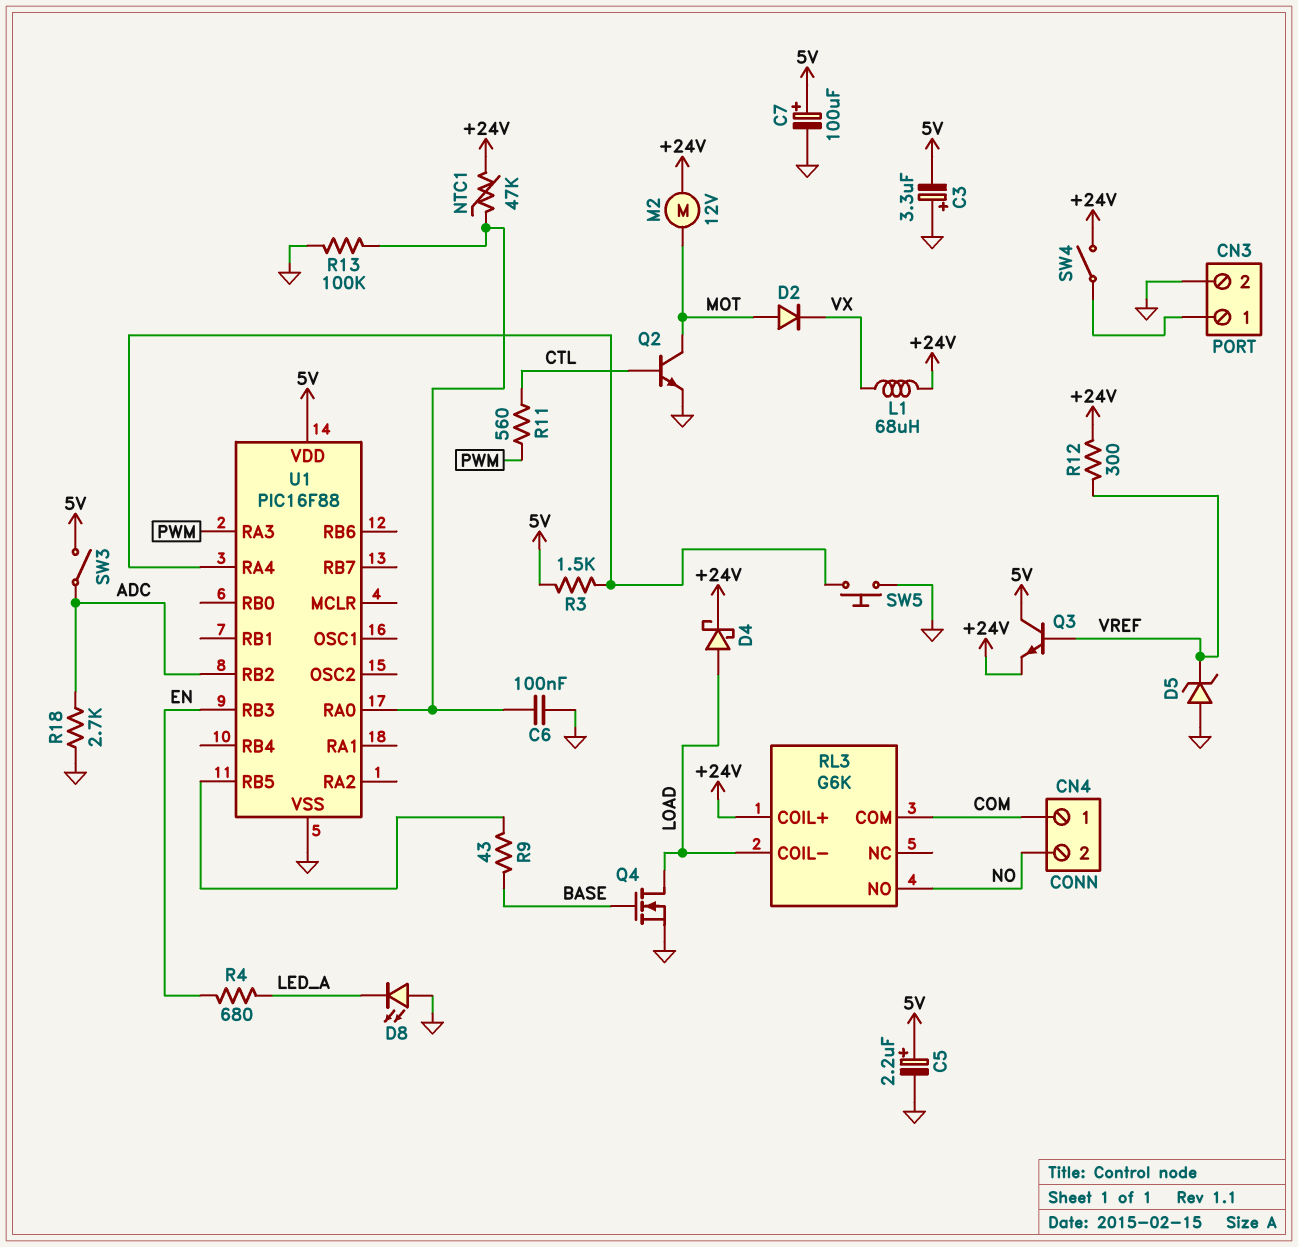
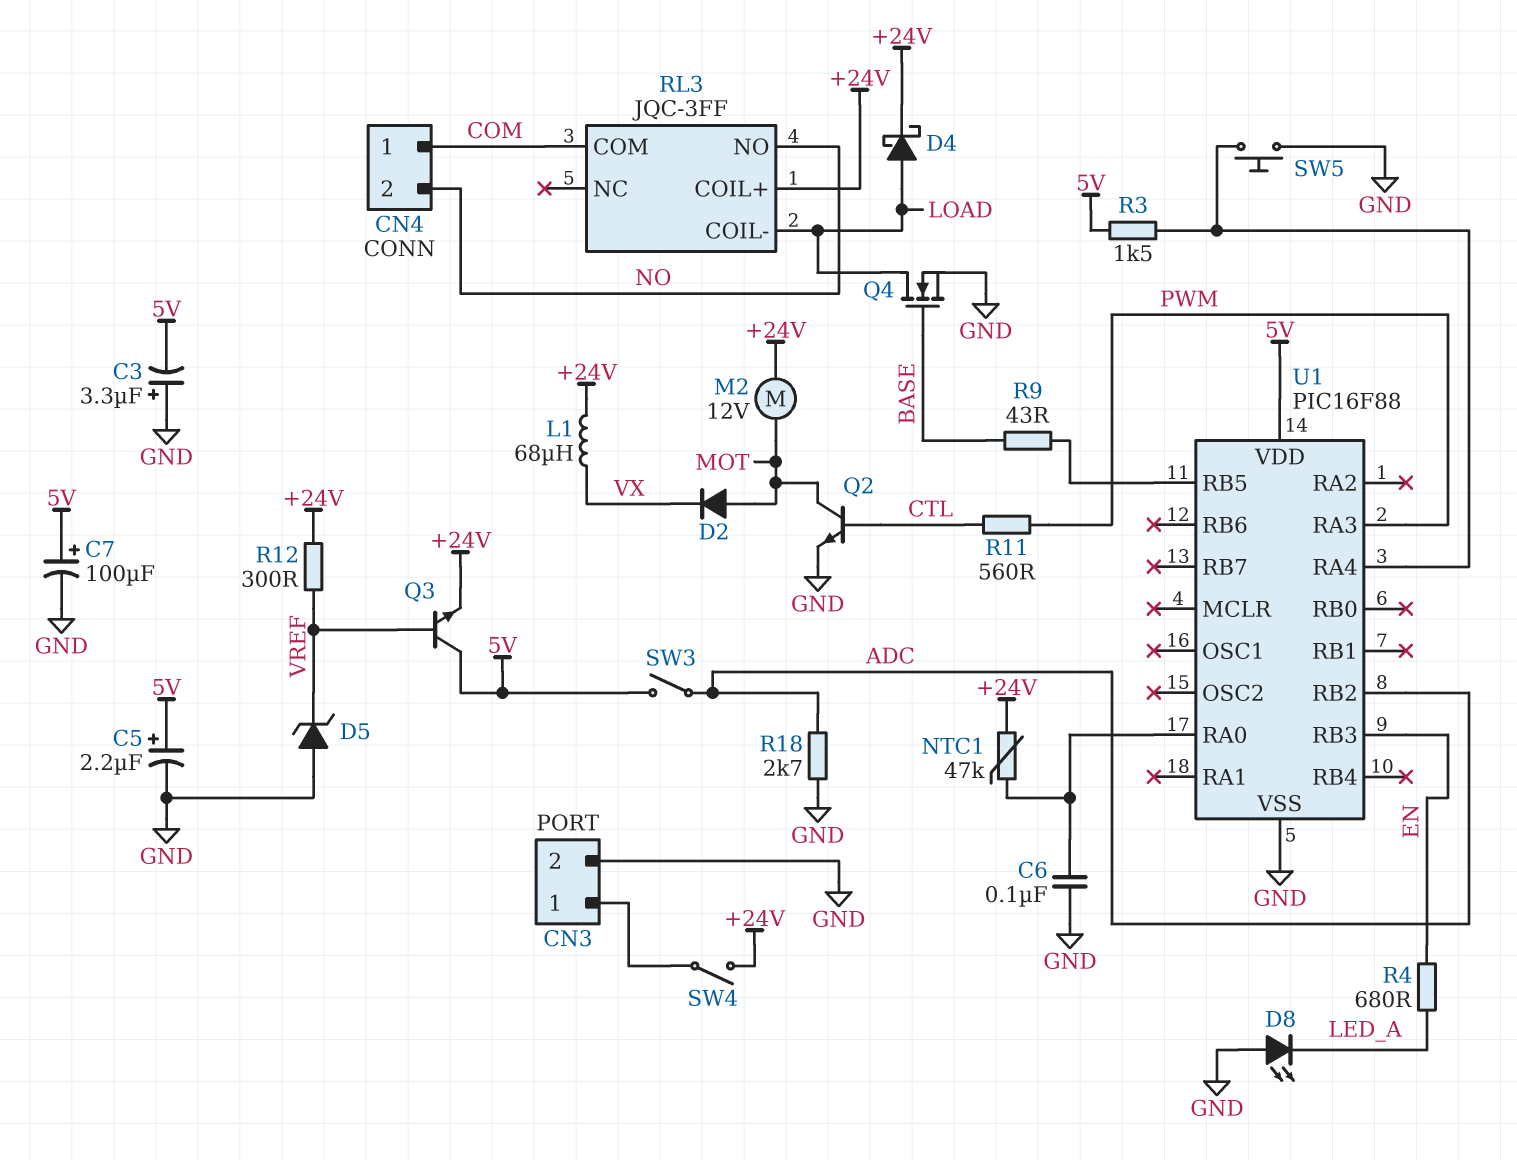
R13: 100k (GND, U1/RA0) -> none
RL3: G6K -> JQC-3FF

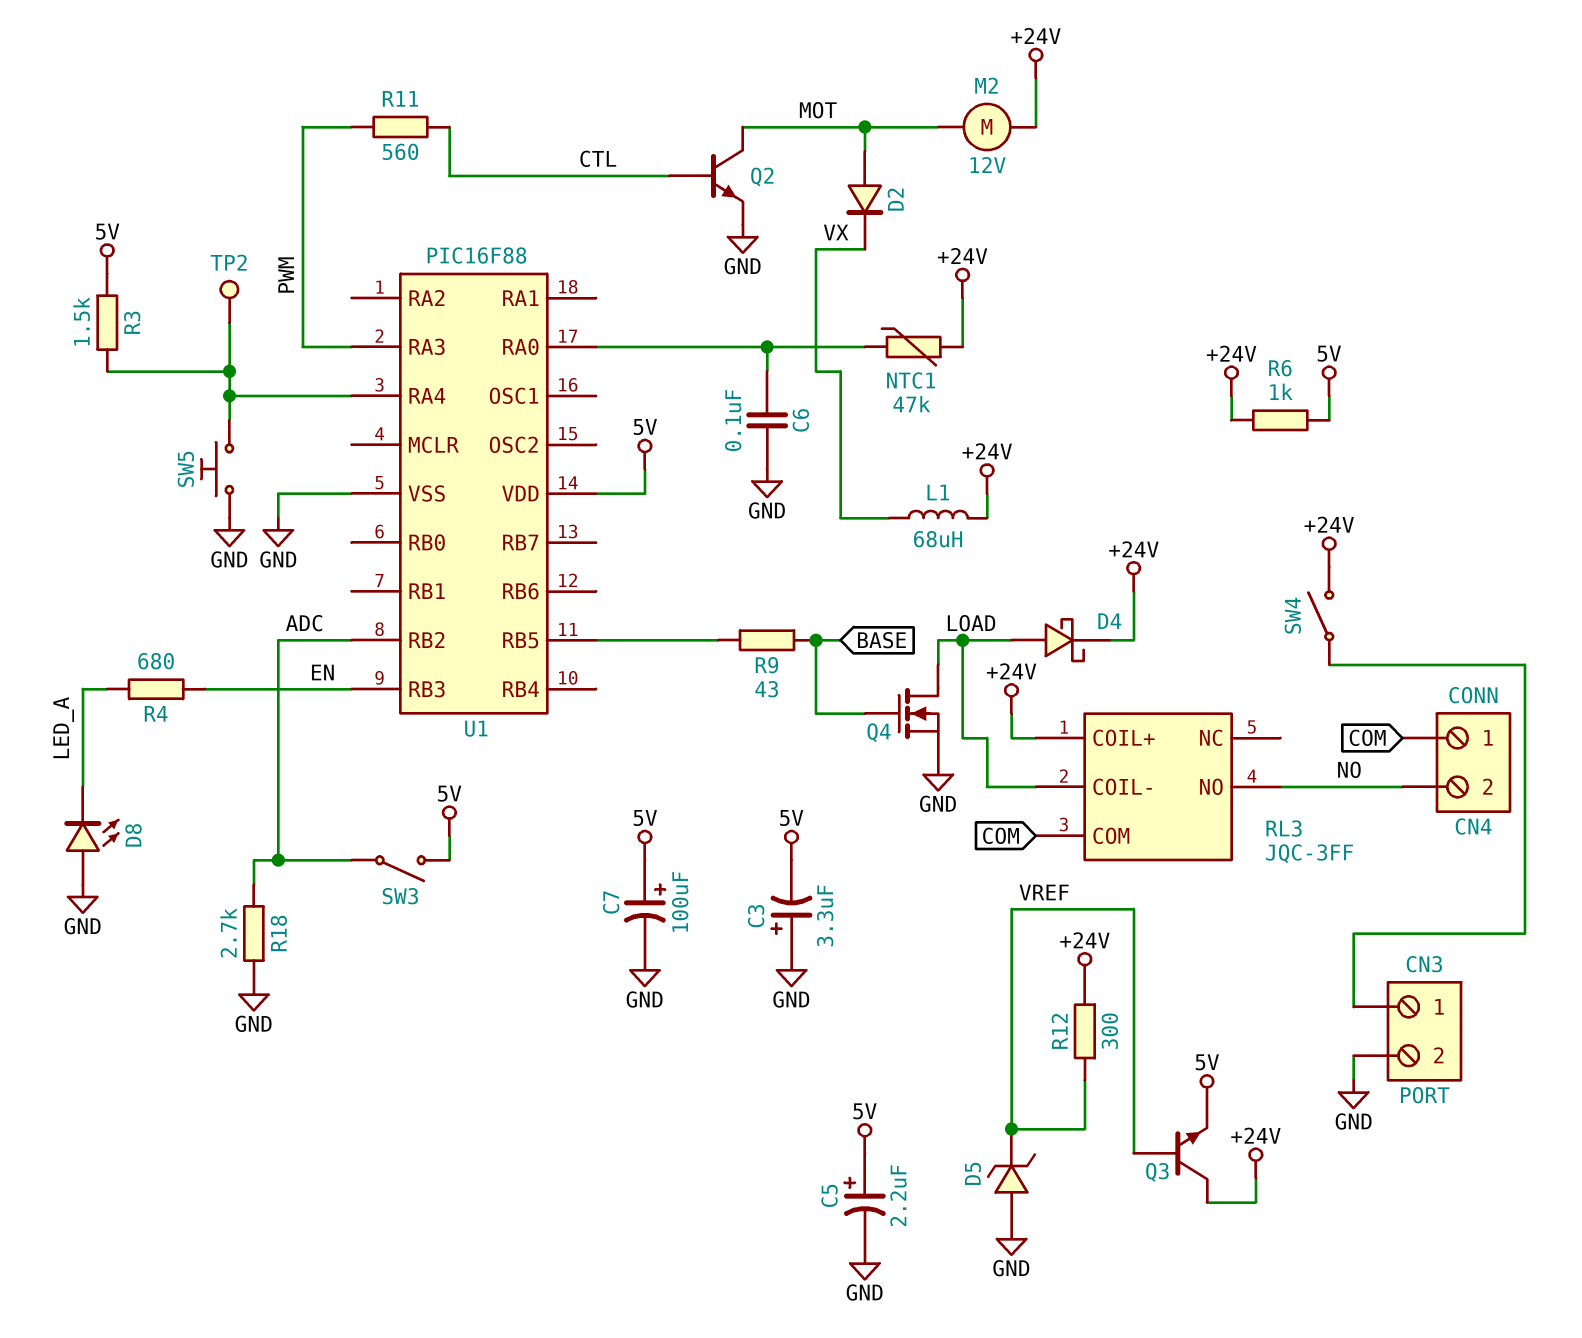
Q3: NPN (B VREF, C 5V, E +24V) -> NPN (B VREF, C +24V, E 5V)
R6: none -> 1k (+24V, 5V)
TP2: none -> test point (U1/RA4)

